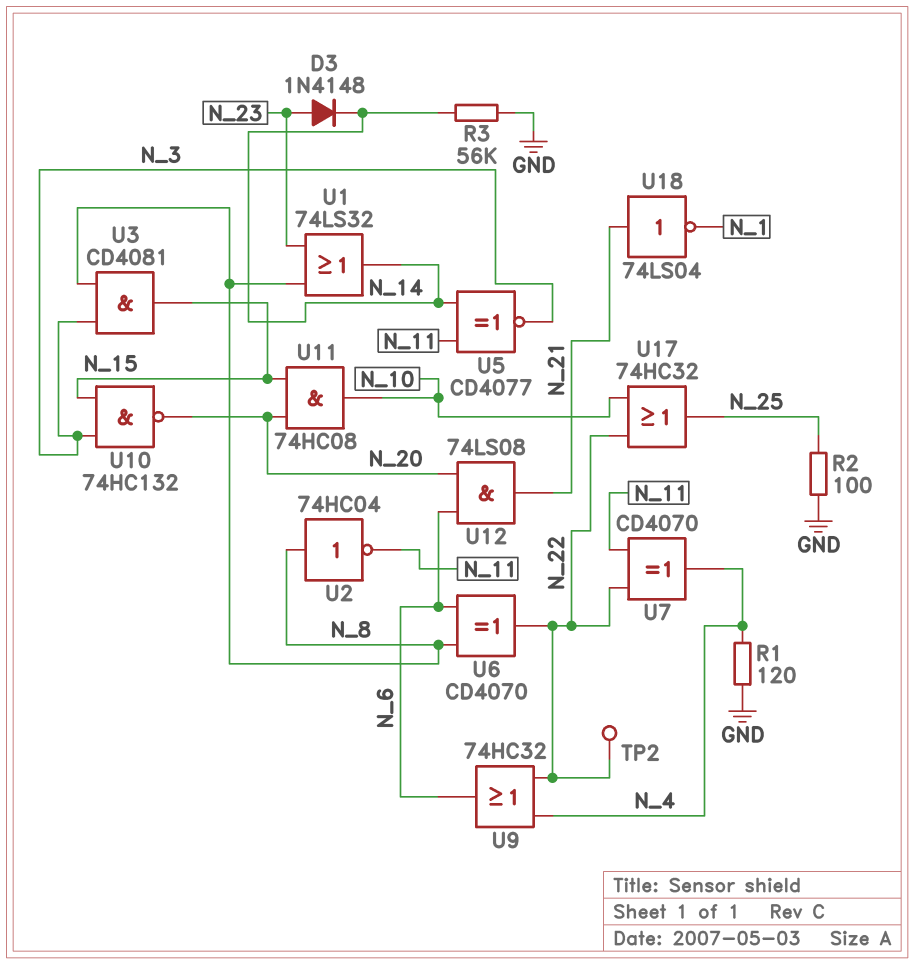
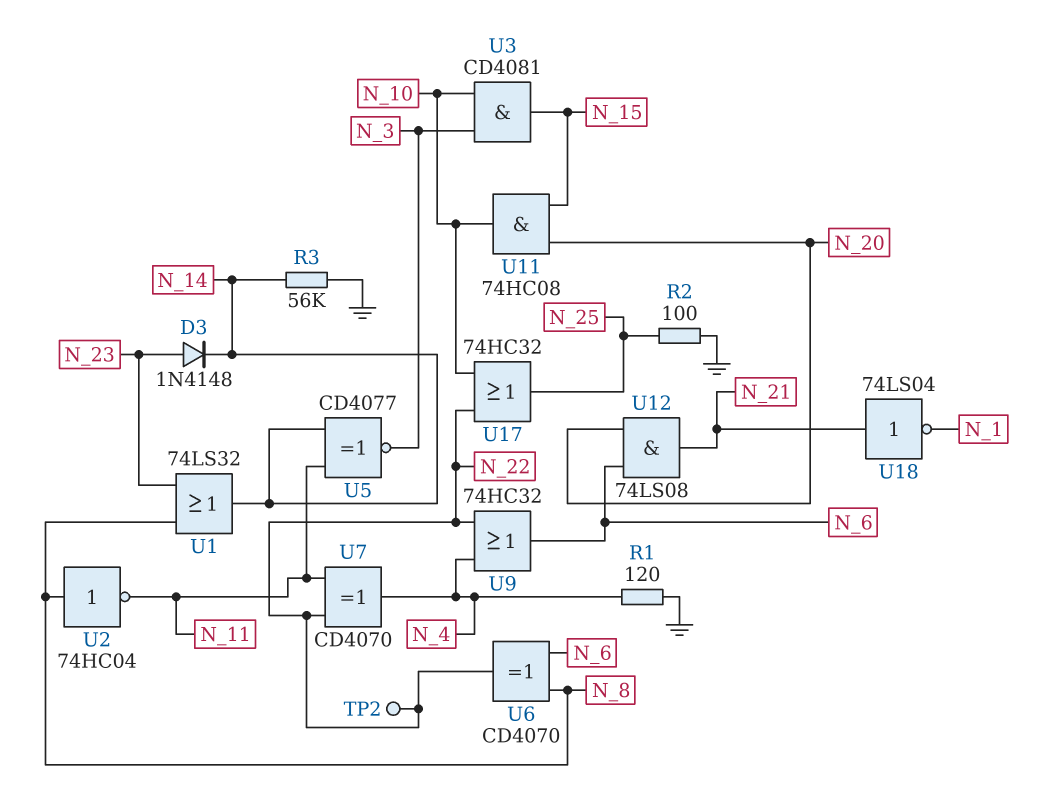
U3: AND CD4081 (in N_3, in N_8, out N_15) -> AND CD4081 (in N_3, in N_10, out N_15)
U10: NAND 74HC132 (in N_3, in N_15, out N_20) -> none

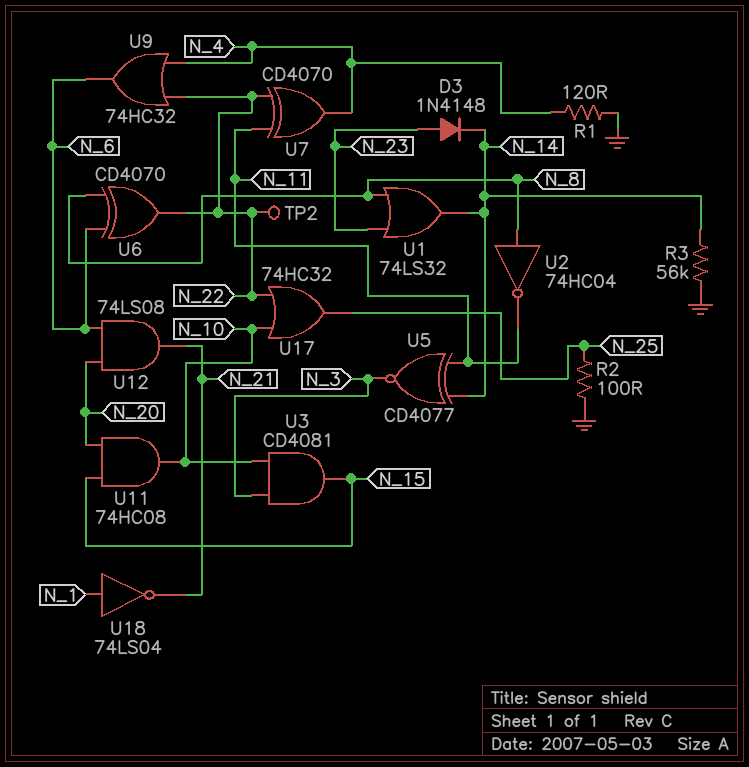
U18: NOT 74LS04 (in N_21, out N_1) -> NOT 74LS04 (in N_1, out N_21)

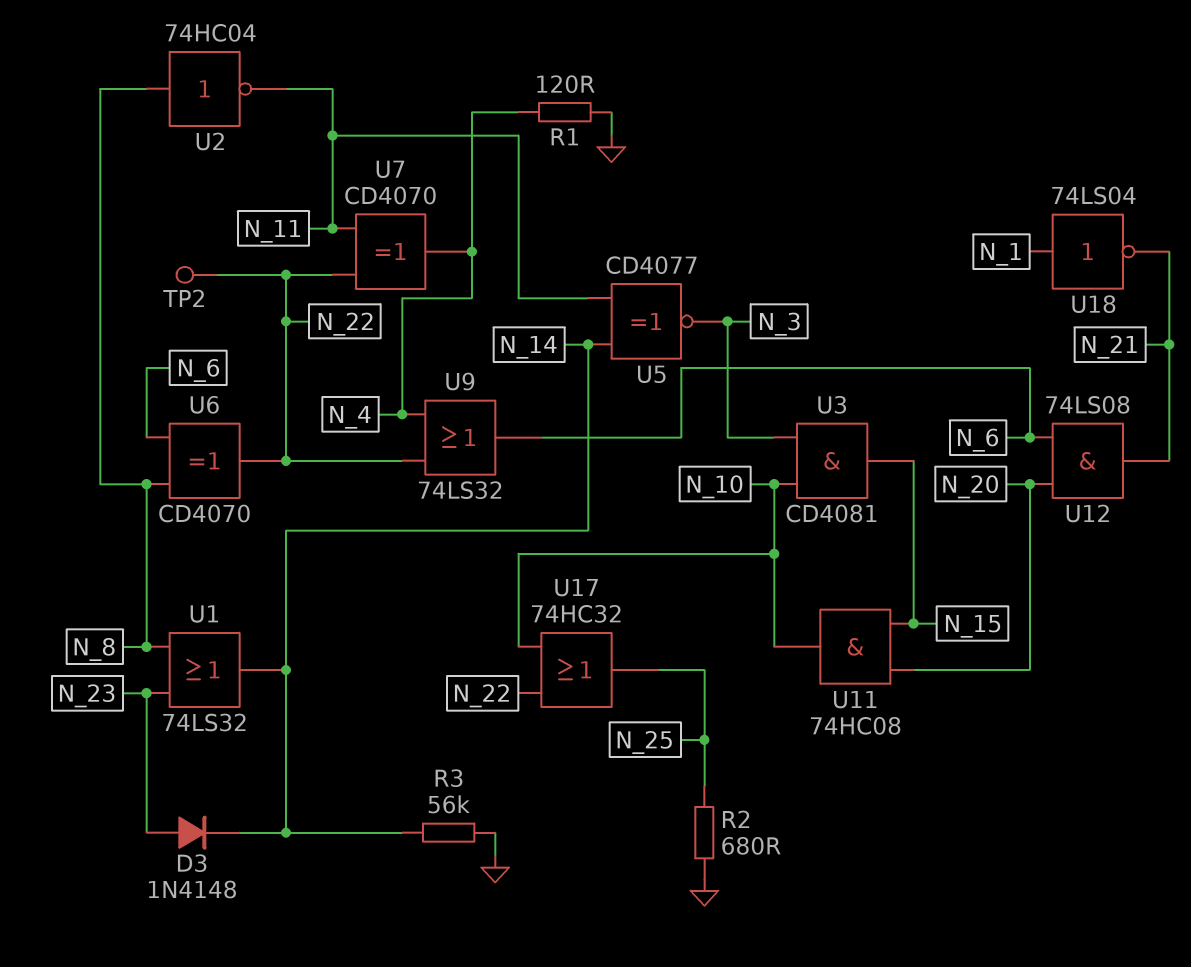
R2: 100 (GND, N_25) -> 680 (GND, N_25)
U9: OR 74HC32 (in N_4, in N_22, out N_6) -> OR 74LS32 (in N_4, in N_22, out N_6)

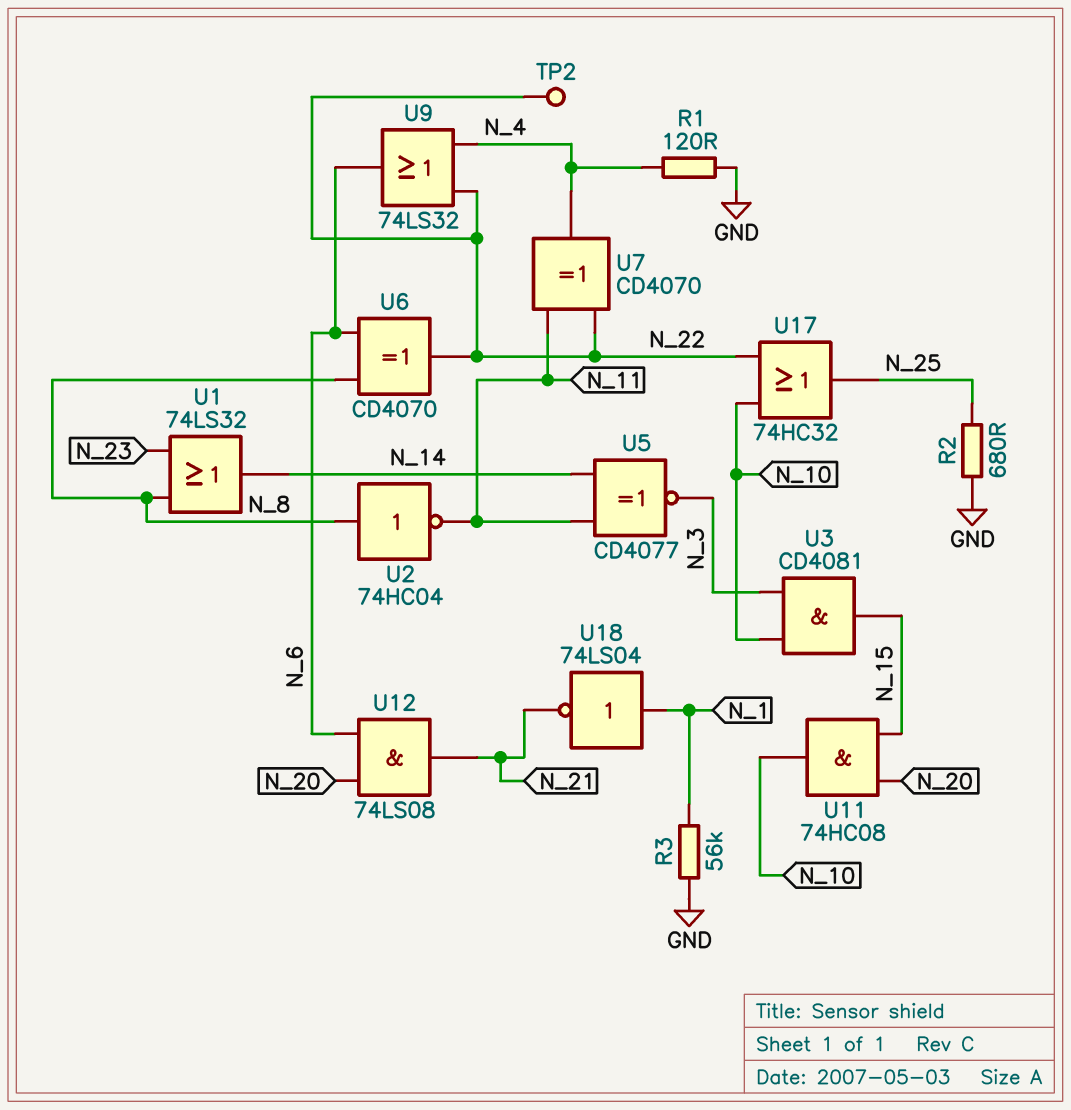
D3: diode 1N4148 (A N_23, K N_14) -> none
R3: 56k (GND, N_14) -> 56k (GND, N_1)

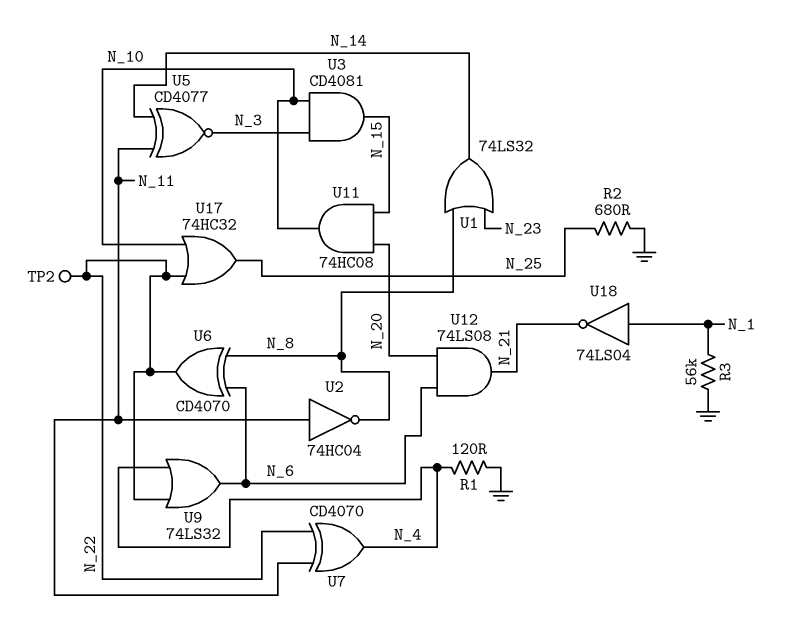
U2: NOT 74HC04 (in N_8, out N_11) -> NOT 74HC04 (in N_11, out N_8)

